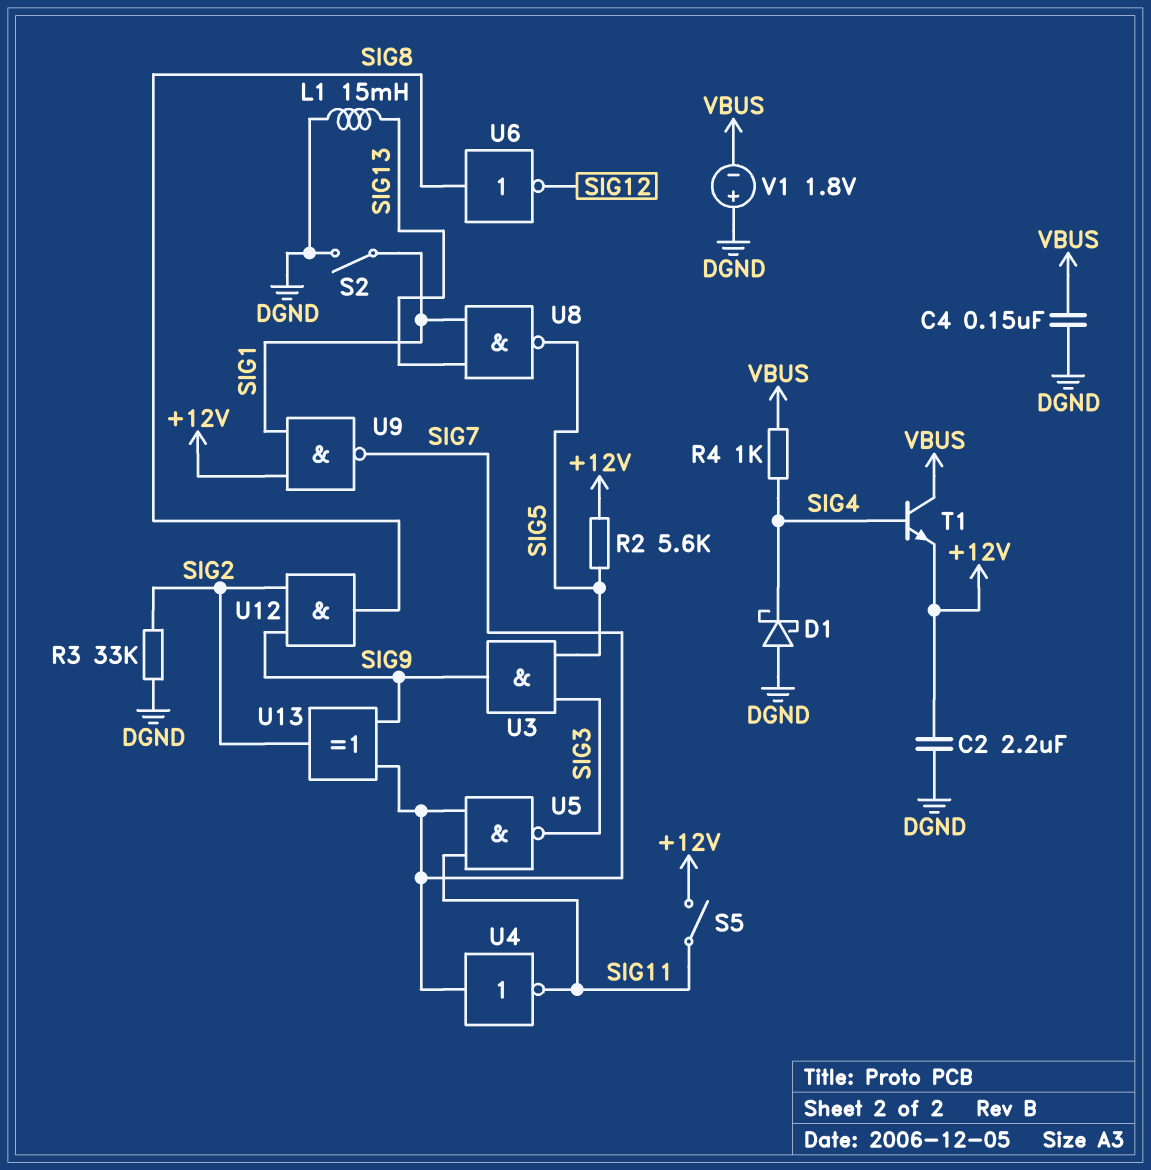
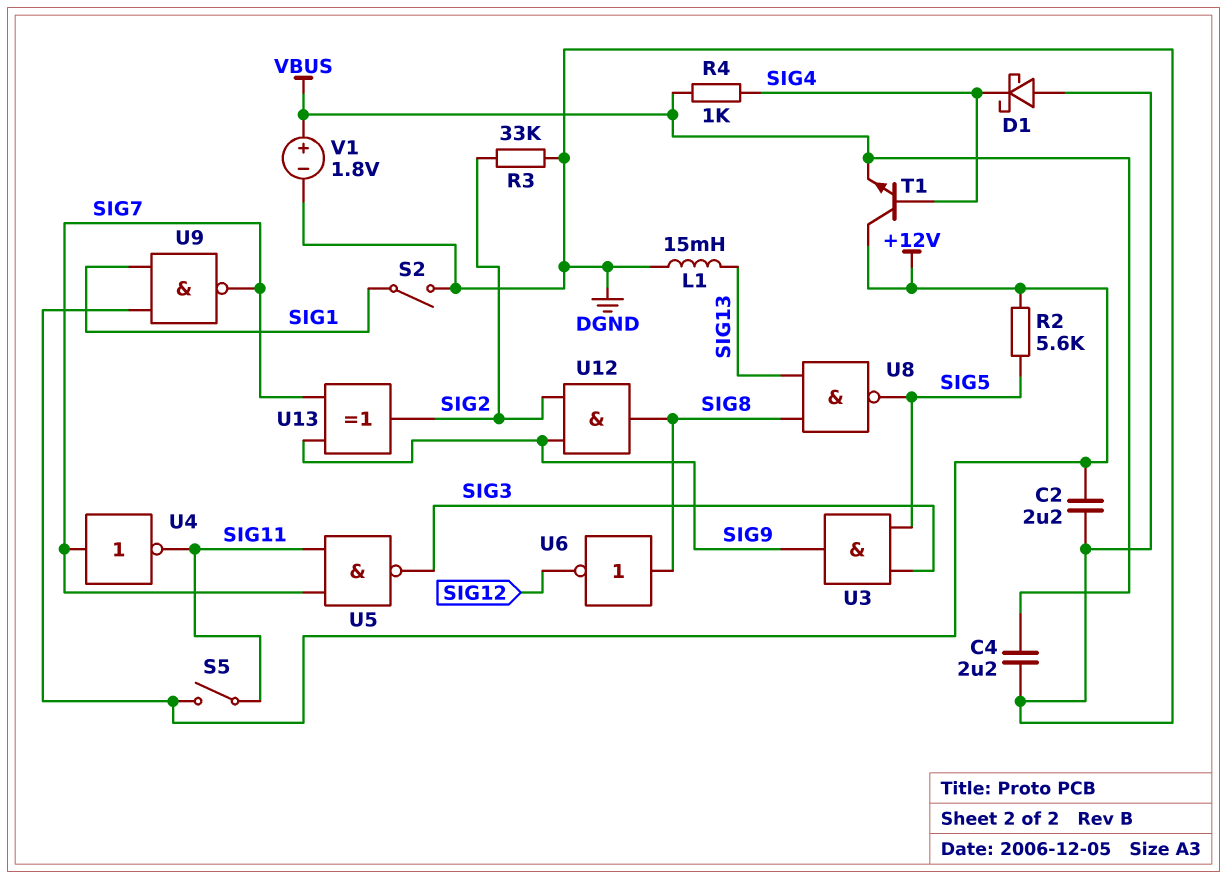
C4: 150nF (DGND, VBUS) -> 2.2uF (DGND, VBUS)
T1: NPN (B SIG4, C VBUS, E +12V) -> NPN (B SIG4, C +12V, E VBUS)
U8: NAND (in SIG1, in SIG13, out SIG5) -> NAND (in SIG8, in SIG13, out SIG5)
V1: 1.8V (plus DGND, minus VBUS) -> 1.8V (plus VBUS, minus DGND)

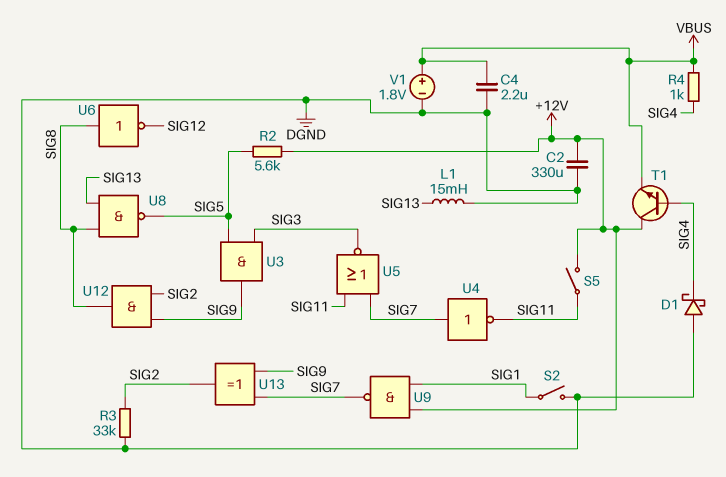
C2: 2.2uF (+12V, DGND) -> 330uF (+12V, DGND)
U5: NAND (in SIG7, in SIG11, out SIG3) -> NOR (in SIG7, in SIG11, out SIG3)

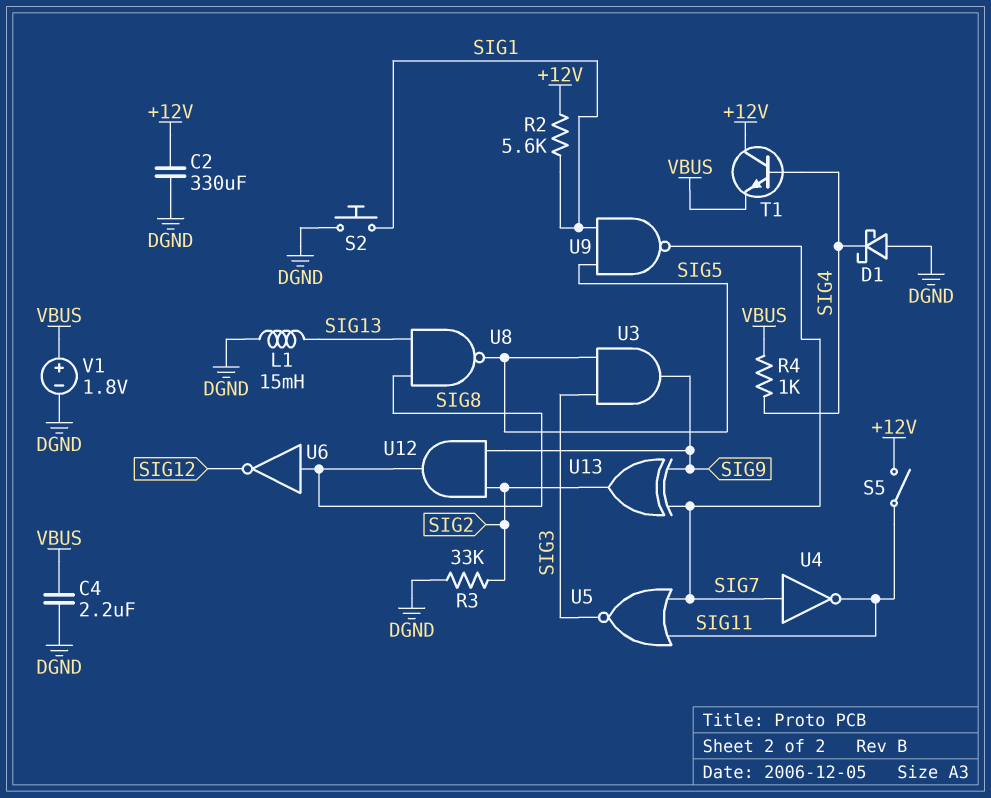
R2: 5.6k (+12V, SIG5) -> 5.6k (+12V, SIG1)
S2: switch (DGND, SIG1) -> button (DGND, SIG1)
U9: NAND (in +12V, in SIG1, out SIG7) -> NAND (in SIG1, in SIG5, out SIG7)

